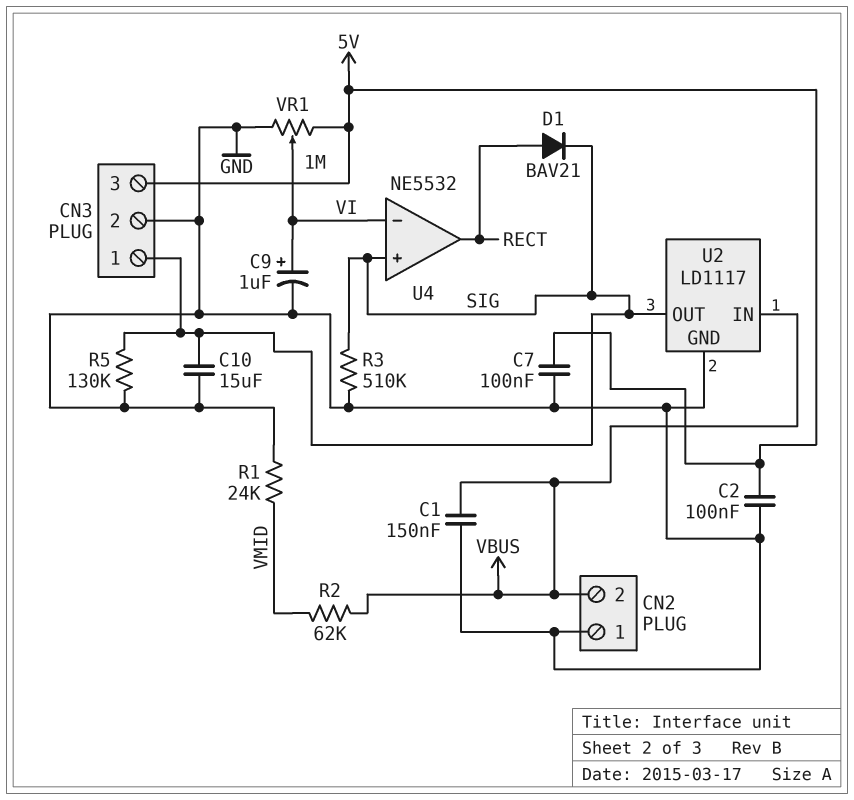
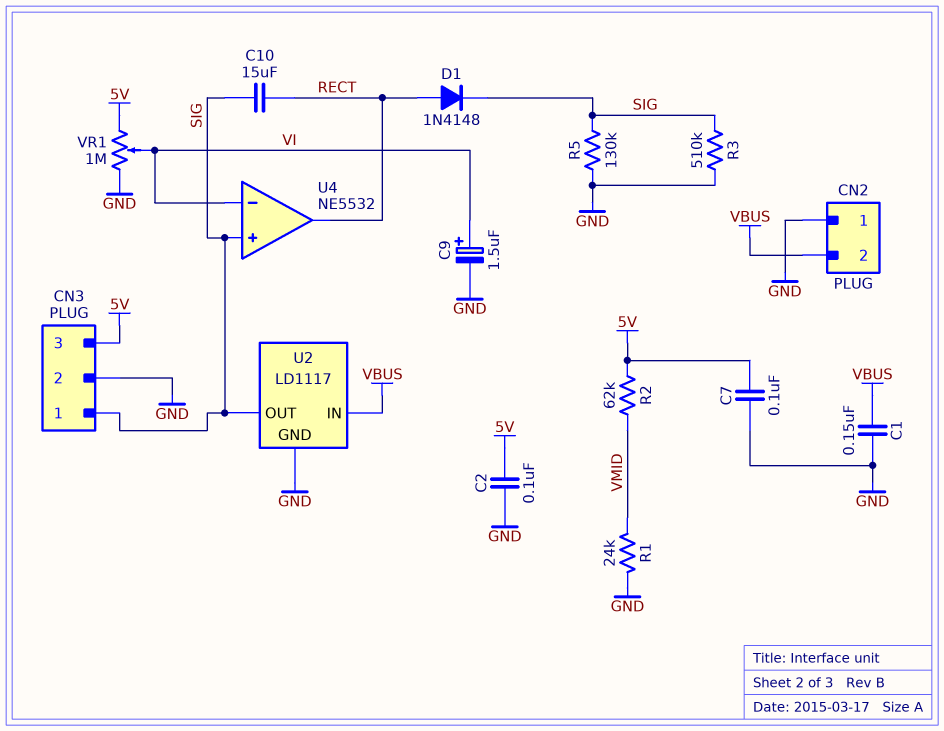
C9: 1uF (plus VI, minus GND) -> 1.5uF (plus VI, minus GND)
C10: 15uF (GND, SIG) -> 15uF (RECT, SIG)
D1: diode BAV21 (A RECT, K SIG) -> diode 1N4148 (A RECT, K SIG)
R2: 62k (VBUS, VMID) -> 62k (5V, VMID)

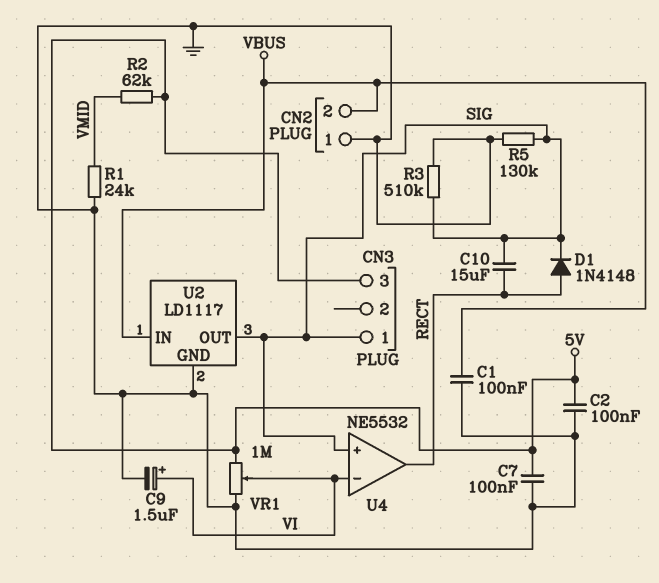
C1: 150nF (GND, VBUS) -> 100nF (GND, VBUS)
CN3 pin 2: GND -> none

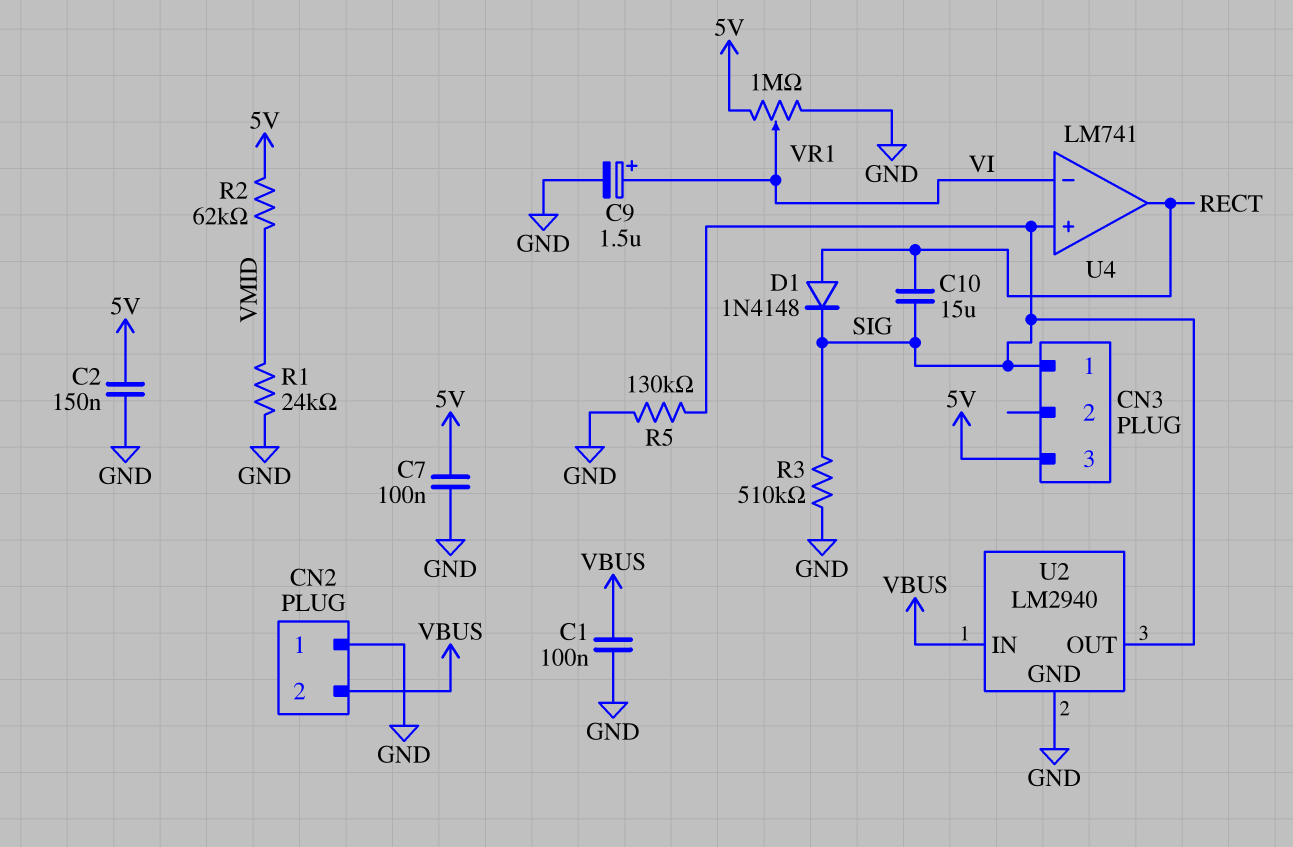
C2: 100nF (5V, GND) -> 150nF (5V, GND)
U2: LD1117 -> LM2940
U4: NE5532 -> LM741

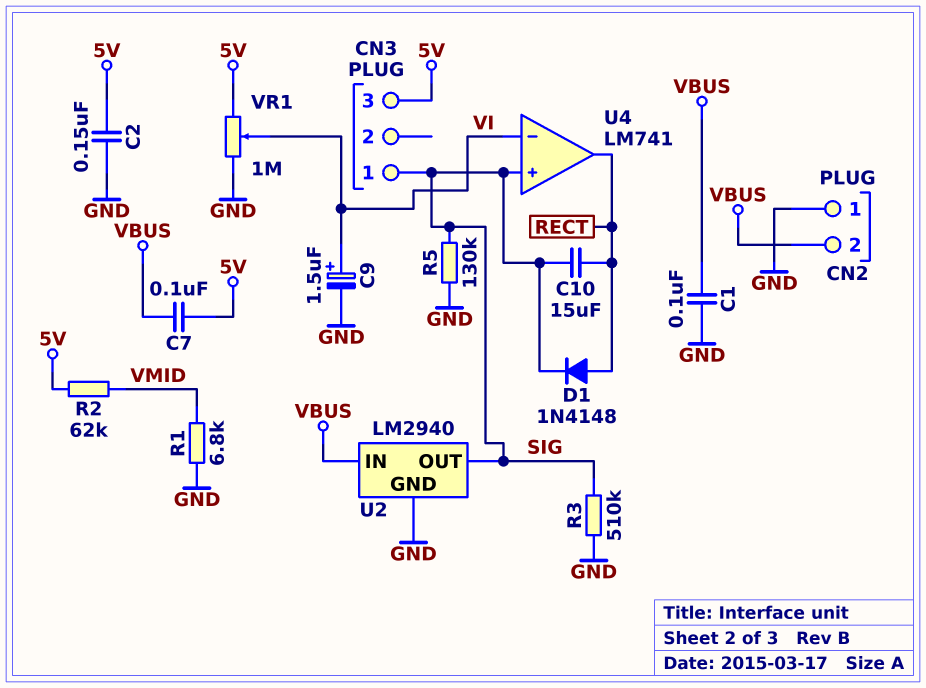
C7: 100nF (5V, GND) -> 100nF (5V, VBUS)
R1: 24k (GND, VMID) -> 6.8k (GND, VMID)

